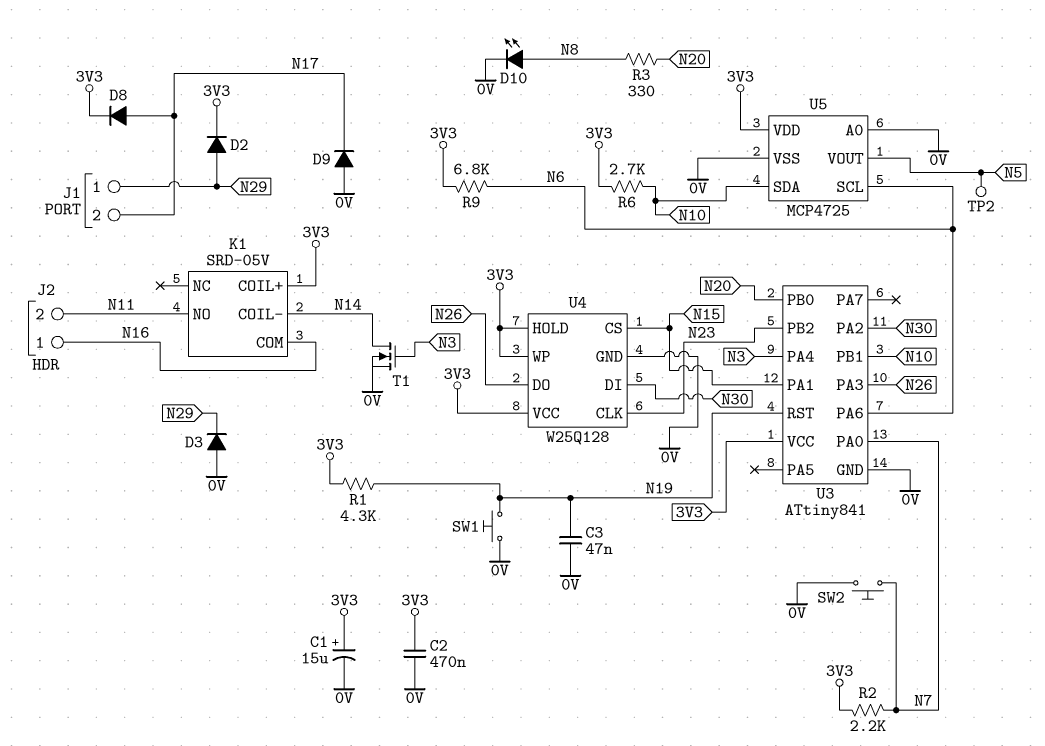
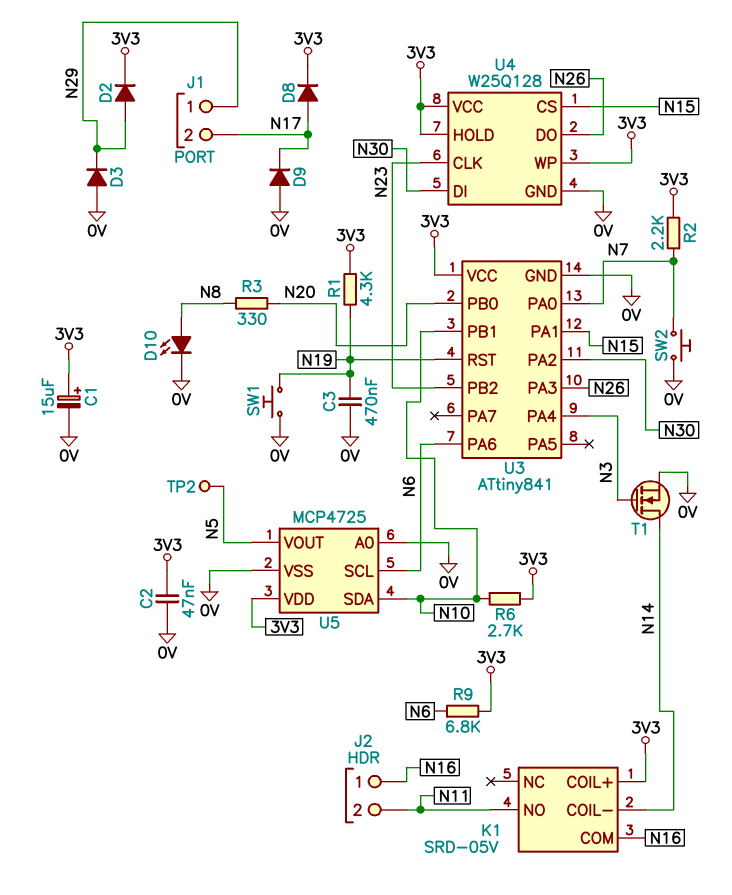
C2: 470nF (0V, 3V3) -> 47nF (0V, 3V3)
C3: 47nF (0V, N19) -> 470nF (0V, N19)

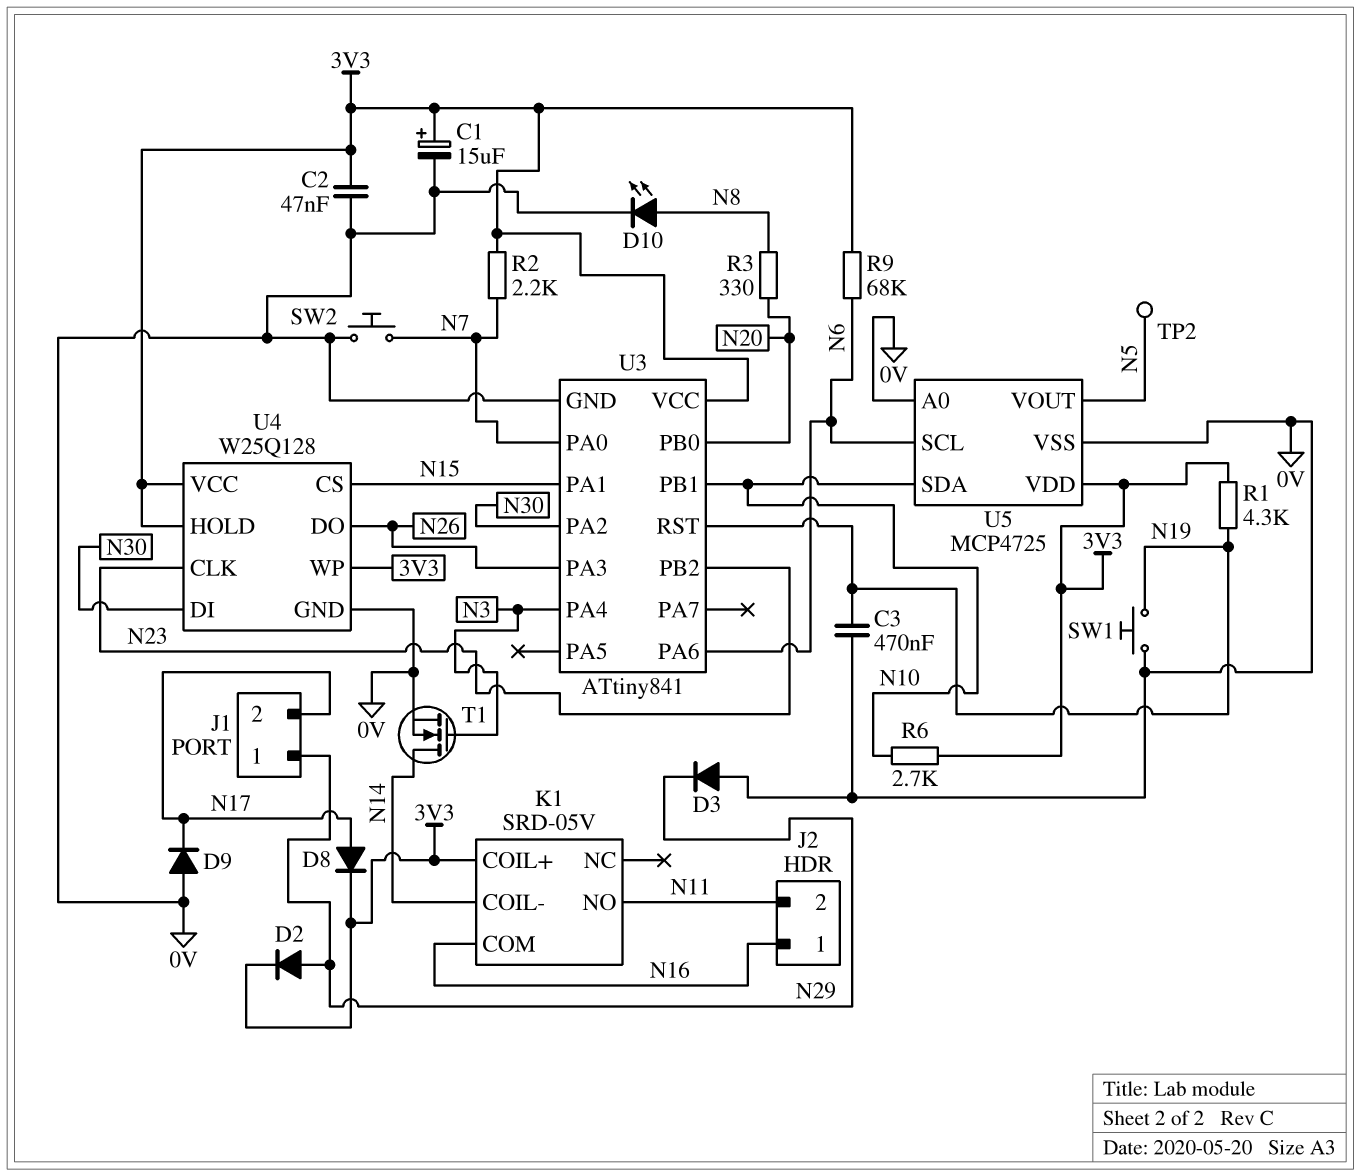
R9: 6.8k (3V3, N6) -> 68k (3V3, N6)

